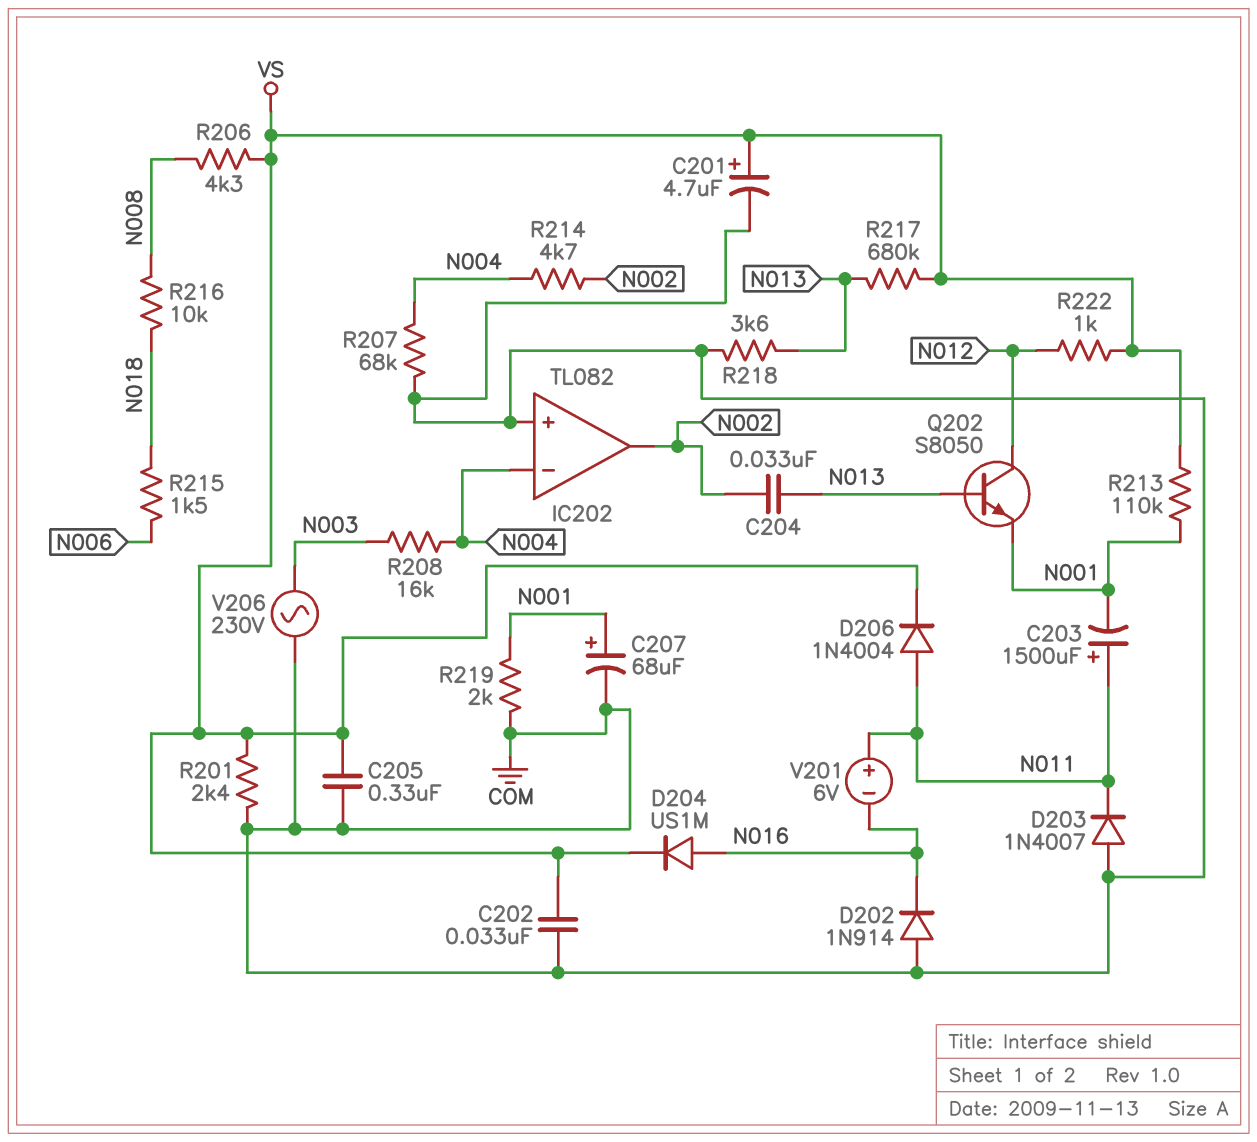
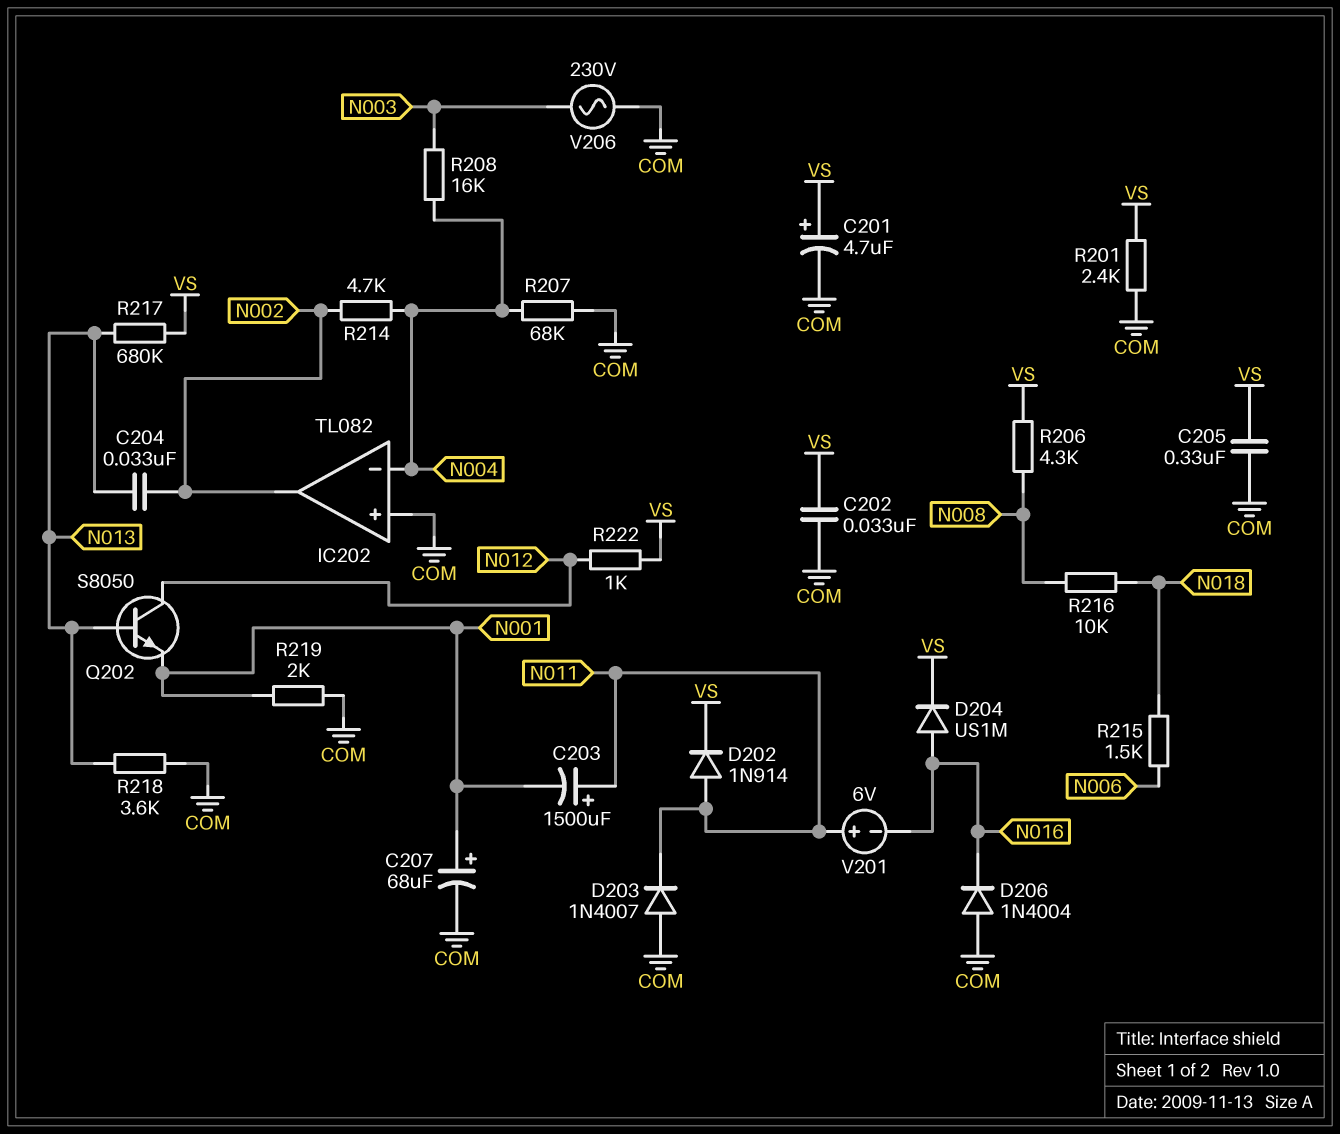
D202: diode 1N914 (A COM, K N016) -> diode 1N914 (A N011, K VS)
D206: diode 1N4004 (A N011, K VS) -> diode 1N4004 (A COM, K N016)
R213: 110k (N001, VS) -> none

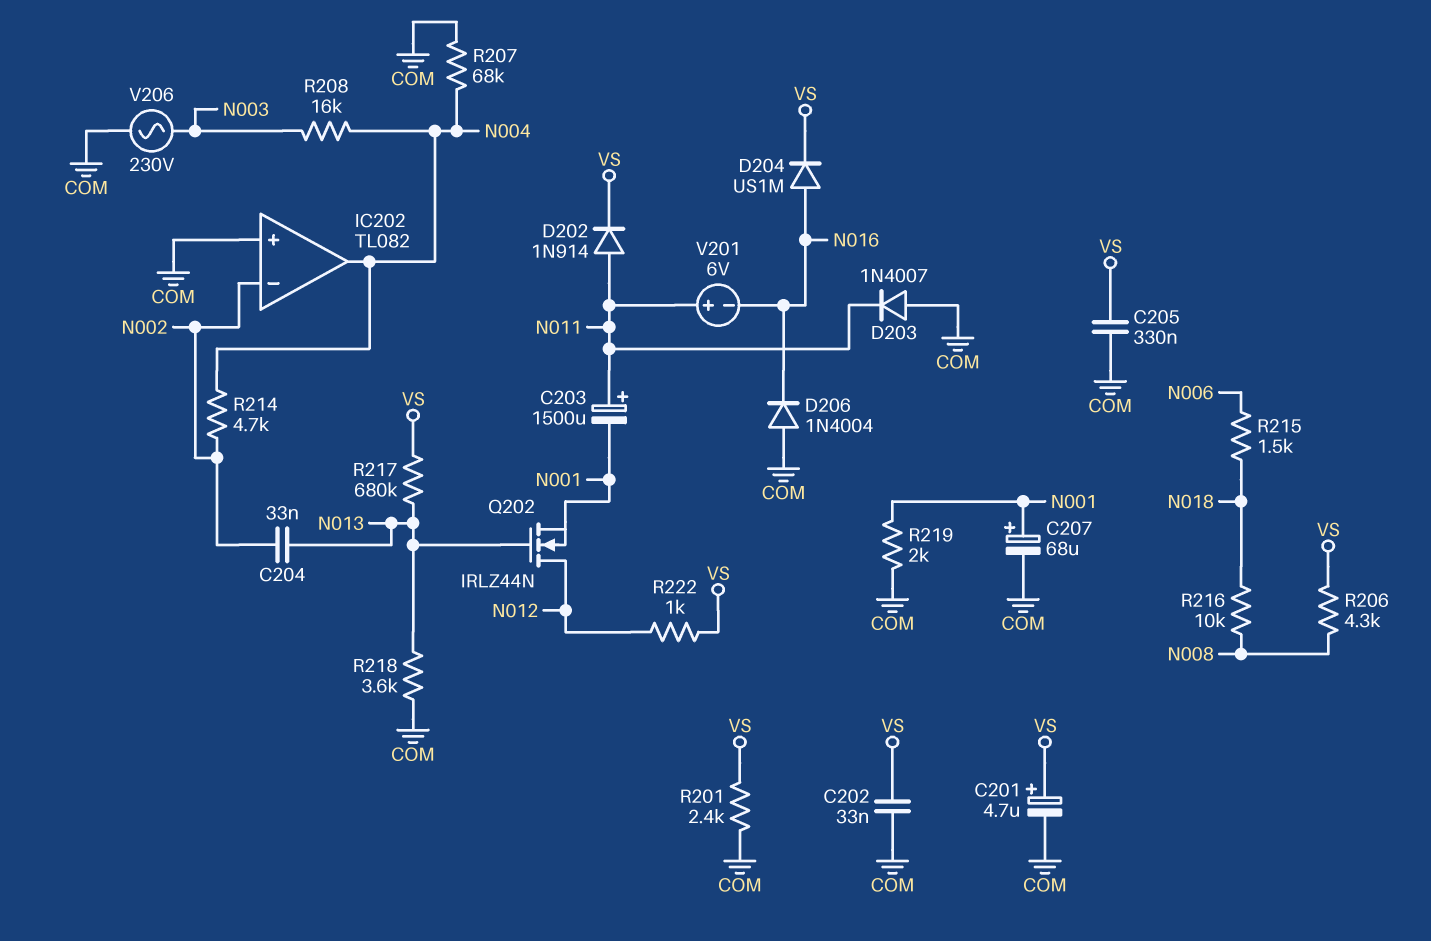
IC202 pin in-: N004 -> N002
IC202 pin out: N002 -> N004
Q202: NPN S8050 (B N013, C N012, E N001) -> NMOS IRLZ44N (G N013, D N012, S N001)

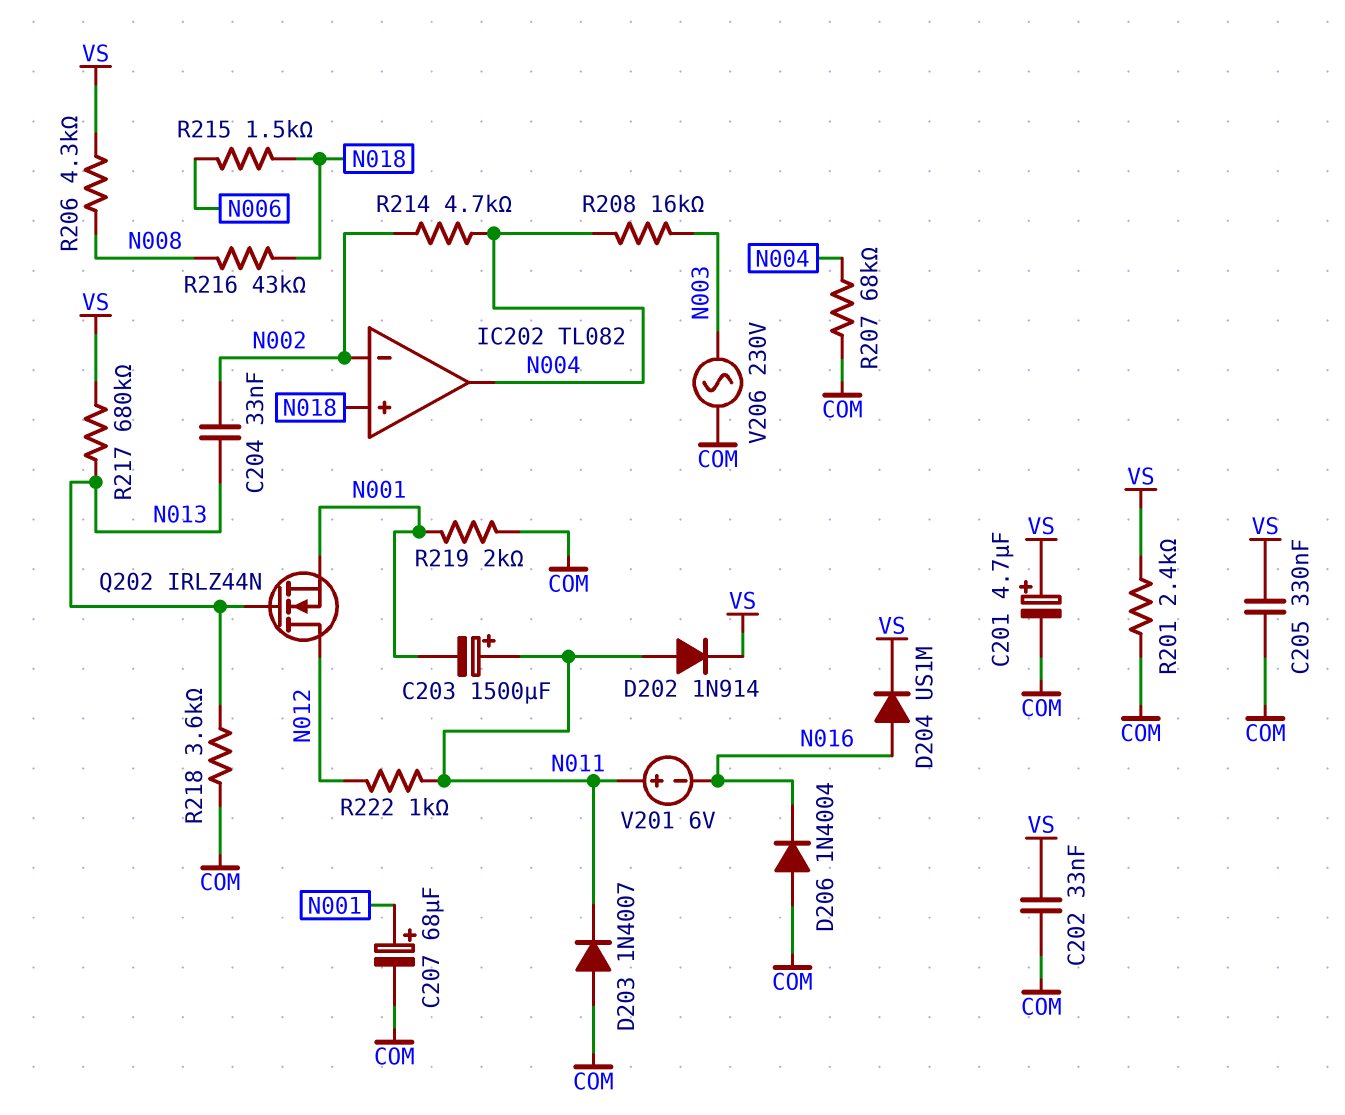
IC202 pin in+: COM -> N018
R216: 10k (N008, N018) -> 43k (N008, N018)
R222: 1k (N012, VS) -> 1k (N011, N012)

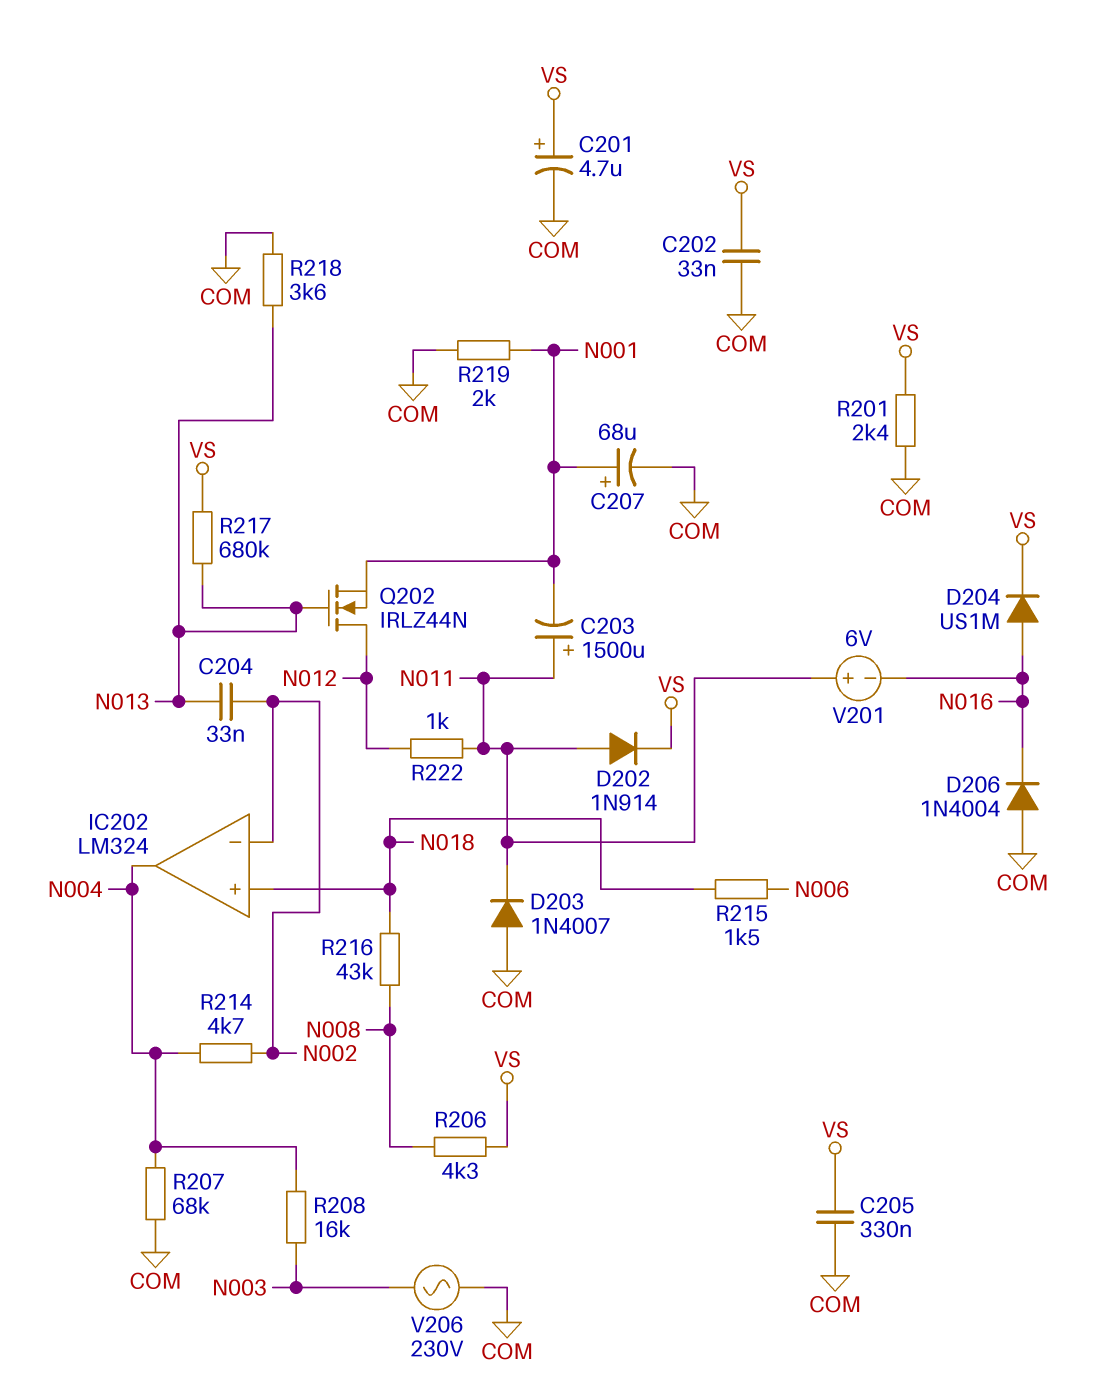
IC202: TL082 -> LM324

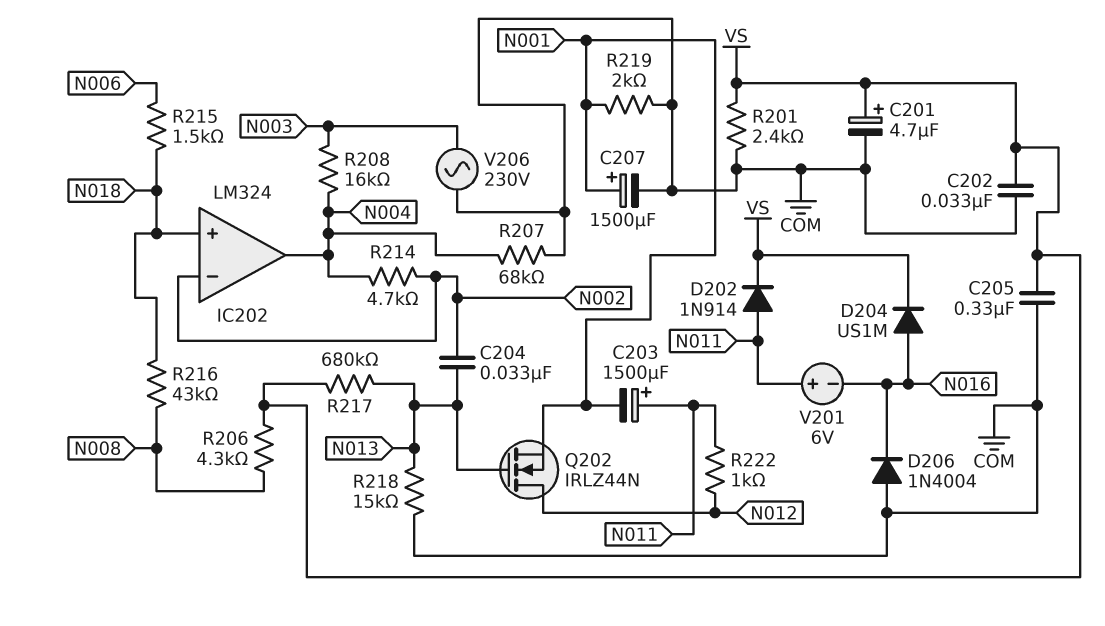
C207: 68uF (plus N001, minus COM) -> 1500uF (plus N001, minus COM)
D203: diode 1N4007 (A COM, K N011) -> none
R218: 3.6k (COM, N013) -> 15k (COM, N013)

